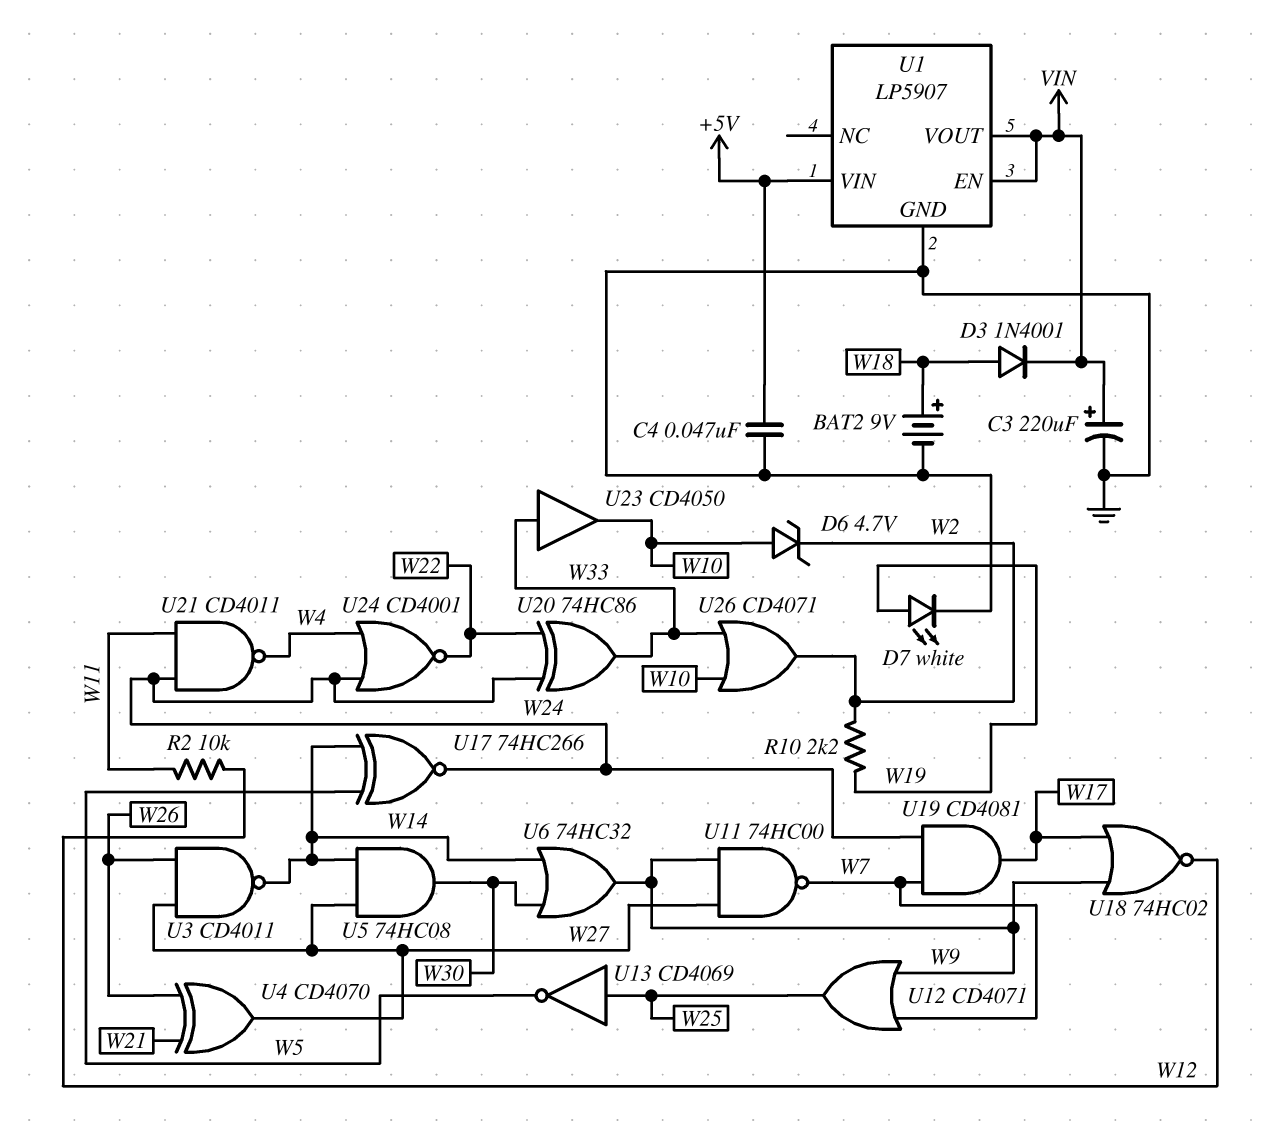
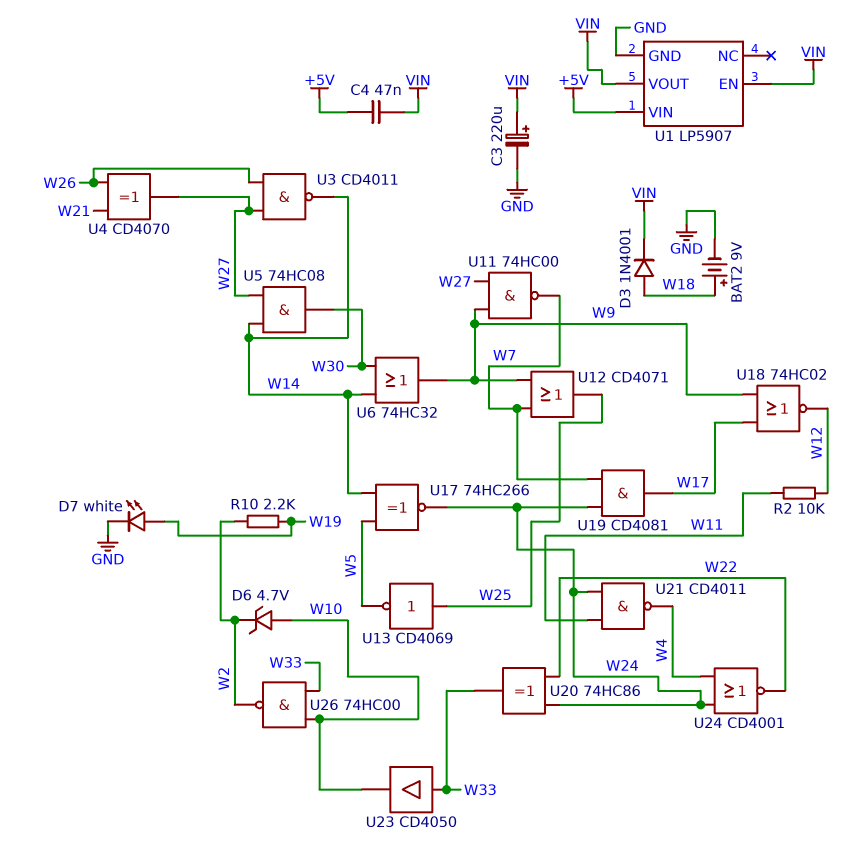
C4: 47nF (+5V, GND) -> 47nF (+5V, VIN)
U26: OR CD4071 (in W10, in W33, out W2) -> NAND 74HC00 (in W10, in W33, out W2)

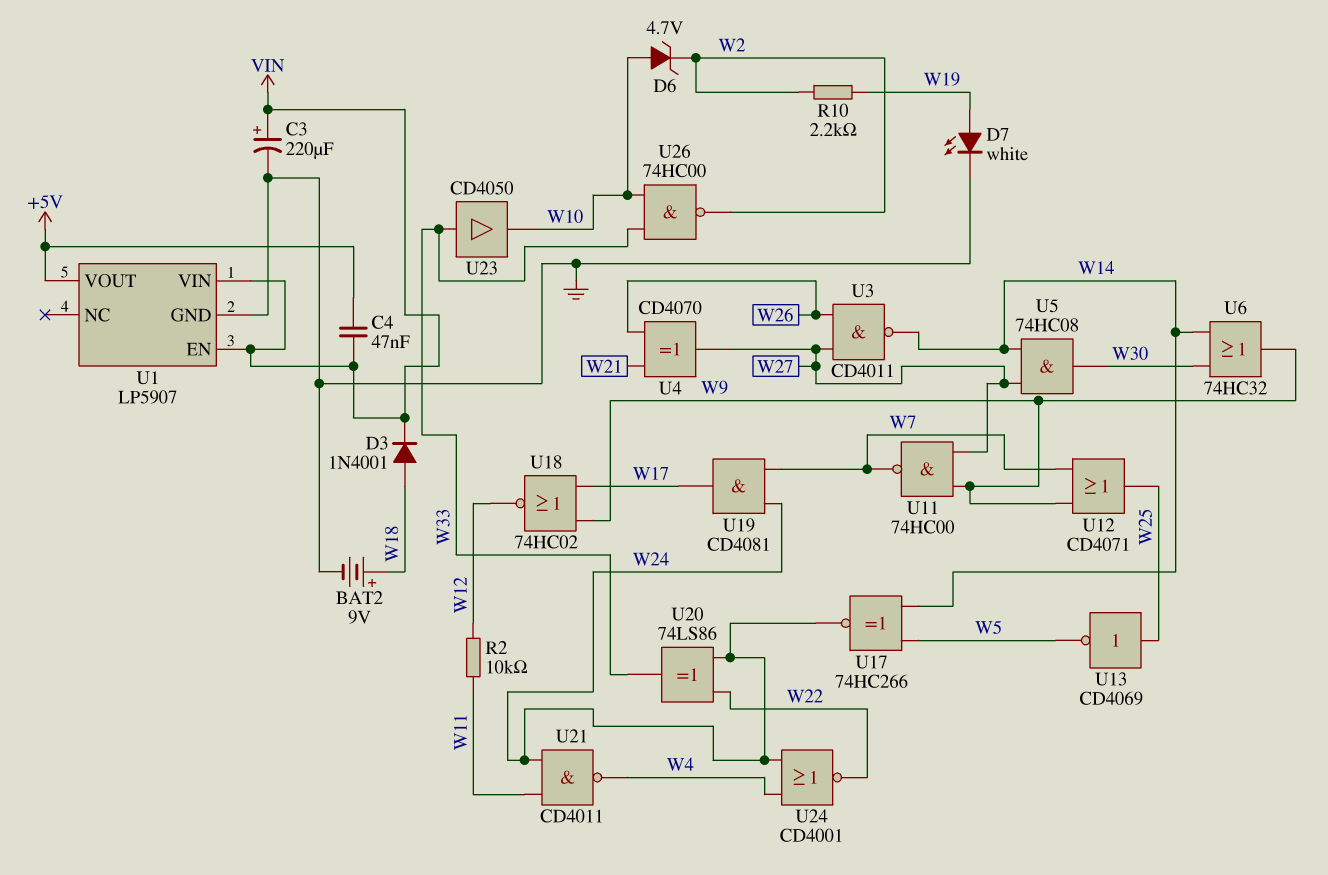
U1 pin VIN: +5V -> VIN
U1 pin VOUT: VIN -> +5V
U20: XOR 74HC86 (in W22, in W24, out W33) -> XOR 74LS86 (in W22, in W24, out W33)

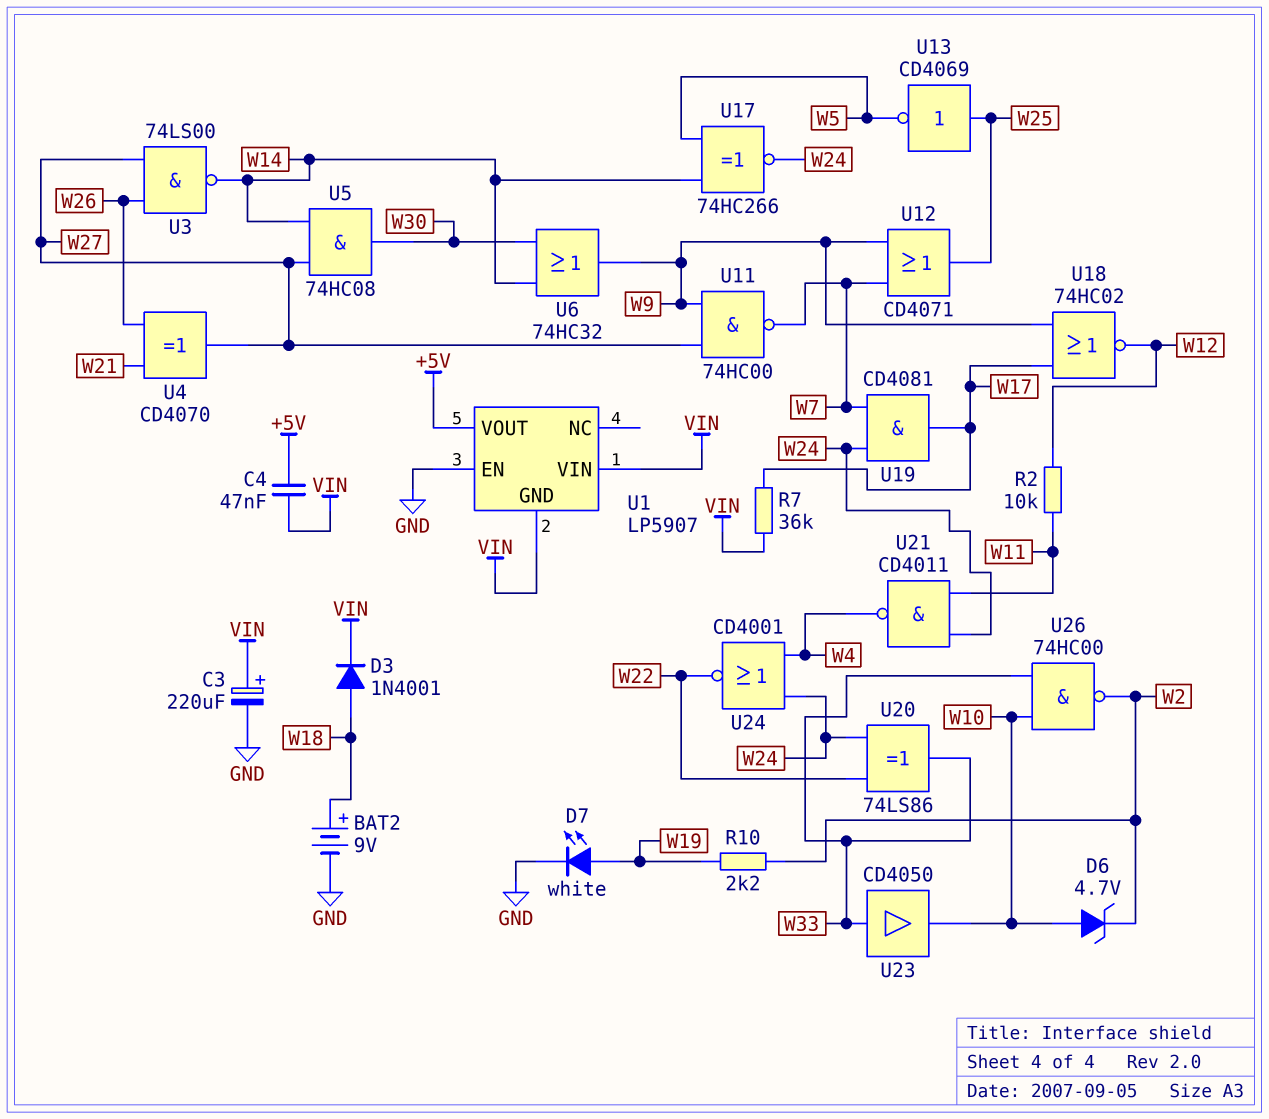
R7: none -> 36k (VIN, W17)
U1 pin EN: VIN -> GND
U1 pin GND: GND -> VIN
U3: NAND CD4011 (in W26, in W27, out W14) -> NAND 74LS00 (in W26, in W27, out W14)

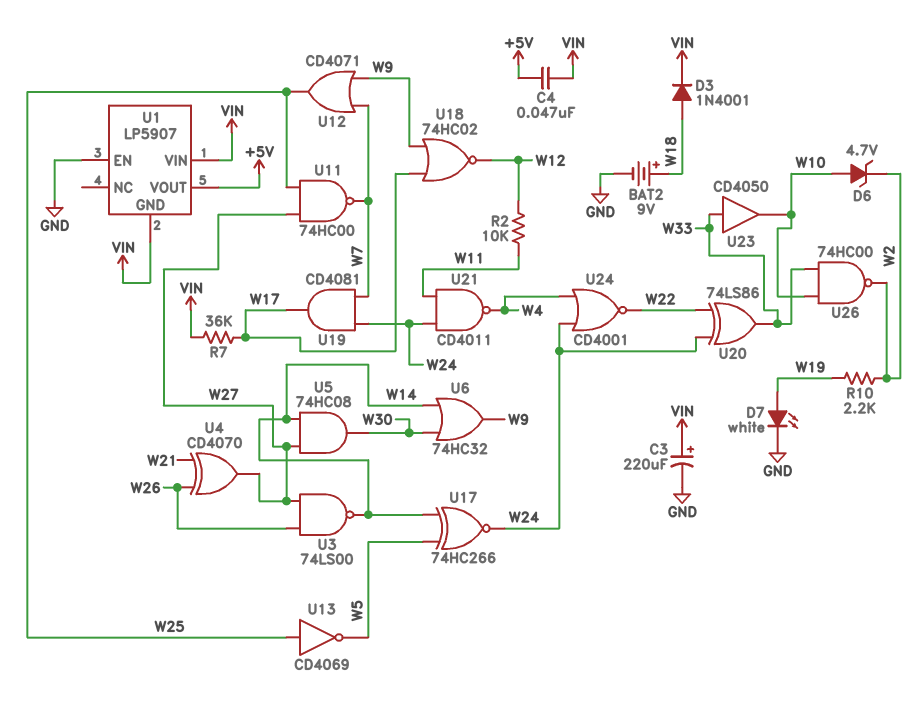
U11: NAND 74HC00 (in W9, in W27, out W7) -> NAND 74HC00 (in W25, in W27, out W7)

